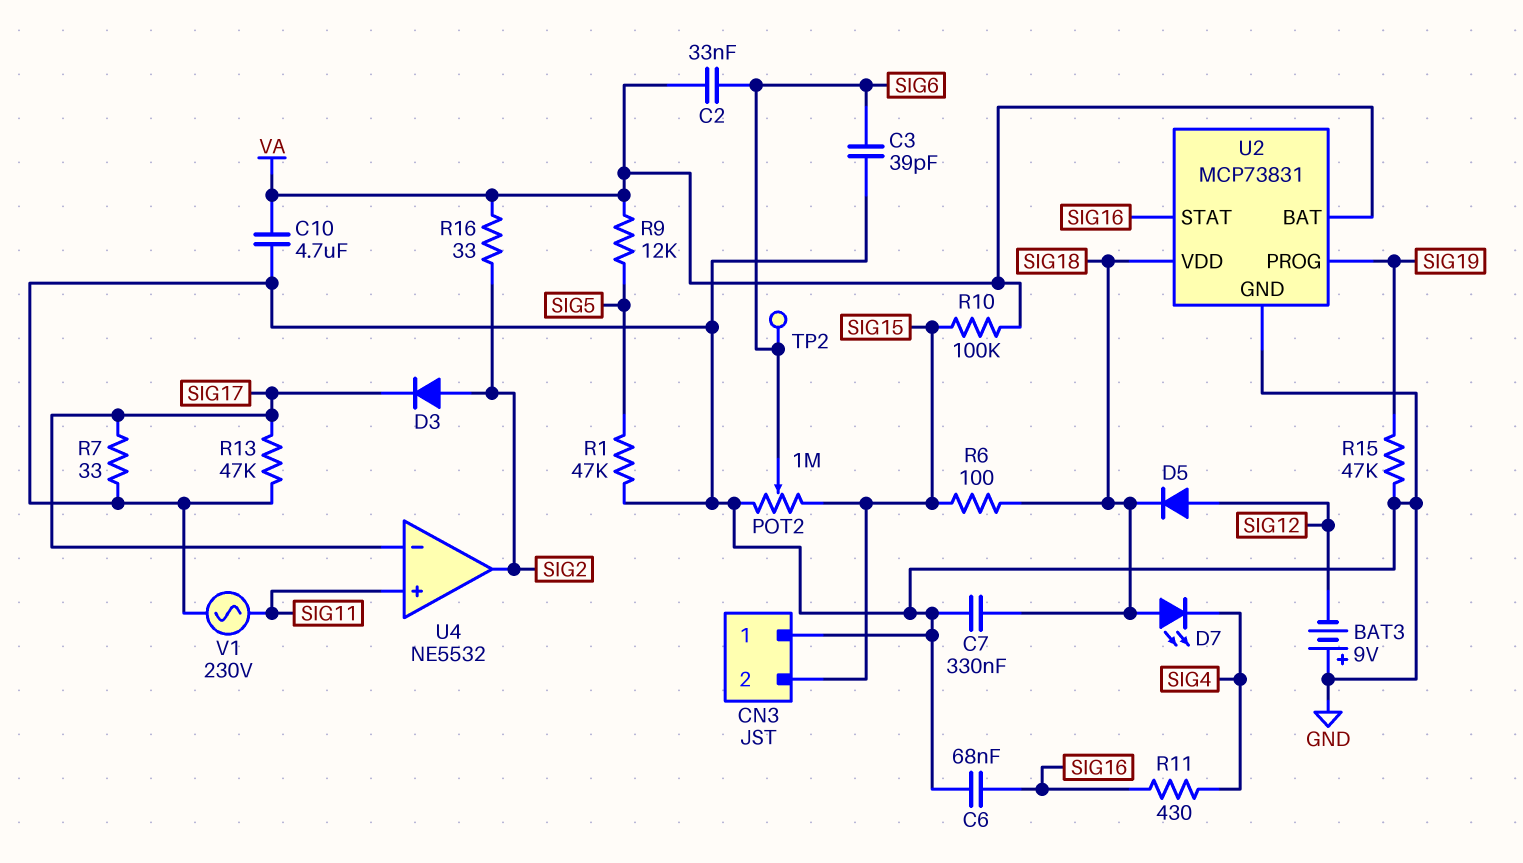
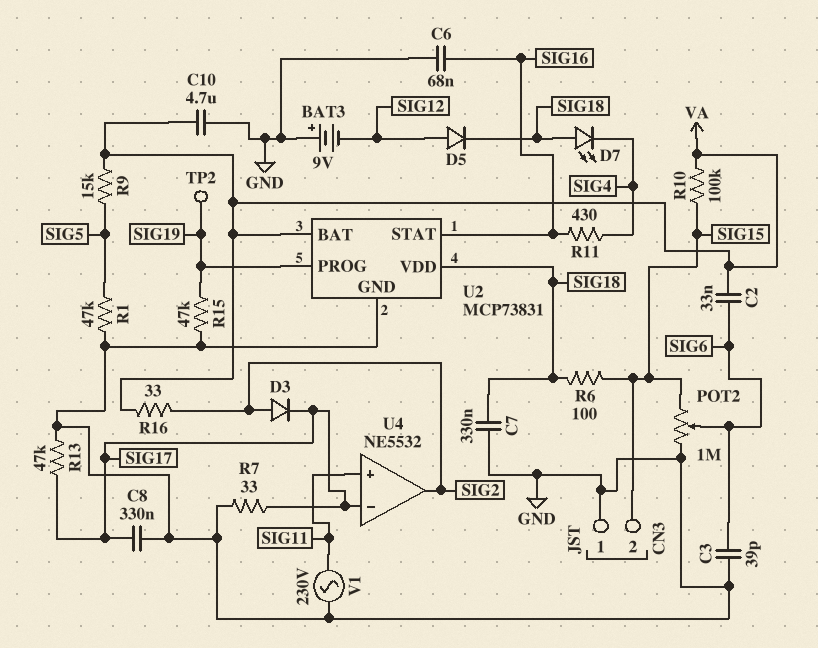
C8: none -> 330nF (GND, SIG17)
R9: 12k (SIG5, VA) -> 15k (SIG5, VA)
TP2: test point (SIG6) -> test point (SIG19)

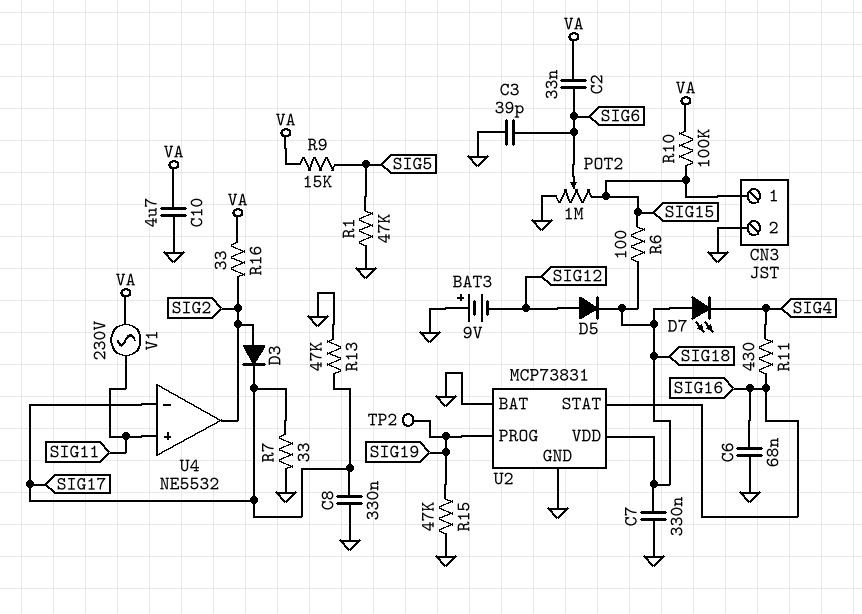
CN3 pin 1: GND -> SIG15
CN3 pin 2: SIG15 -> GND
U2 pin BAT: VA -> GND
V1: AC 230V (GND, SIG11) -> AC 230V (SIG11, VA)

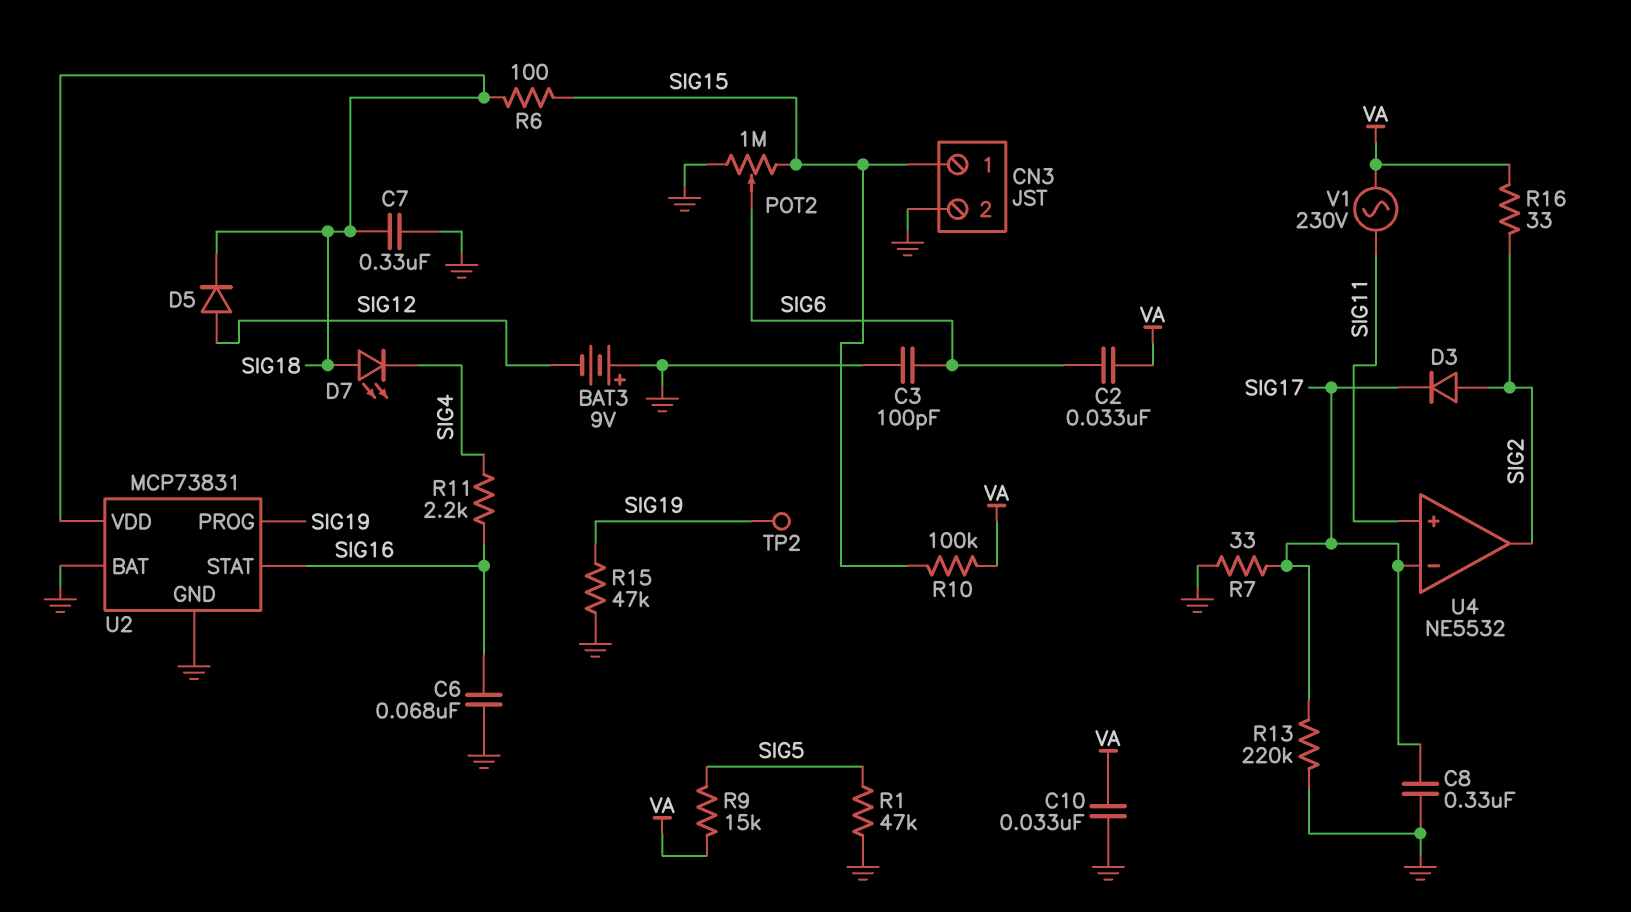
C3: 39pF (GND, SIG6) -> 100pF (GND, SIG6)
C10: 4.7uF (GND, VA) -> 33nF (GND, VA)
R11: 430 (SIG4, SIG16) -> 2.2k (SIG4, SIG16)
R13: 47k (GND, SIG17) -> 220k (GND, SIG17)

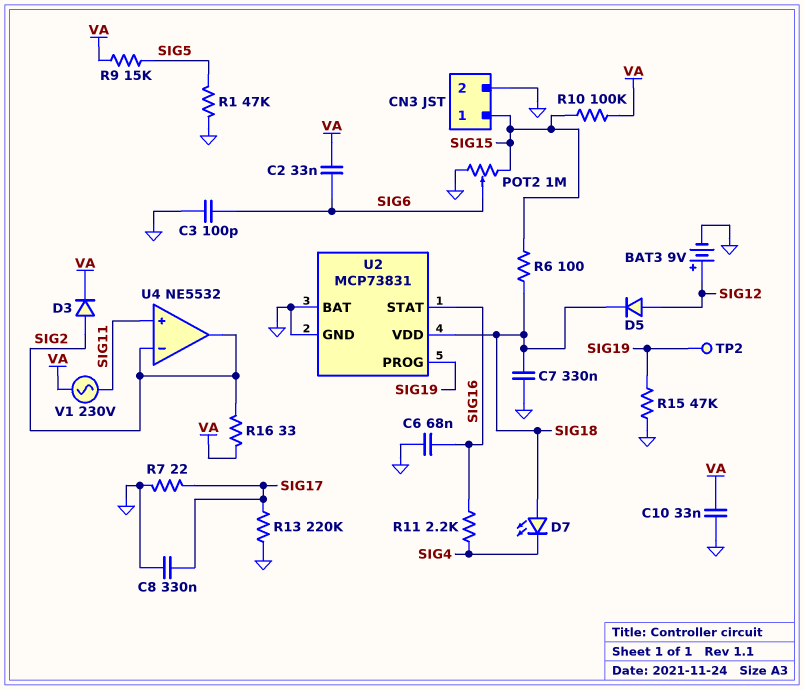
BAT3: 9V (plus GND, minus SIG12) -> 9V (plus SIG12, minus GND)
D3: diode (A SIG2, K SIG17) -> diode (A SIG2, K VA)
R7: 33 (GND, SIG17) -> 22 (GND, SIG17)
U4 pin in-: SIG17 -> SIG2

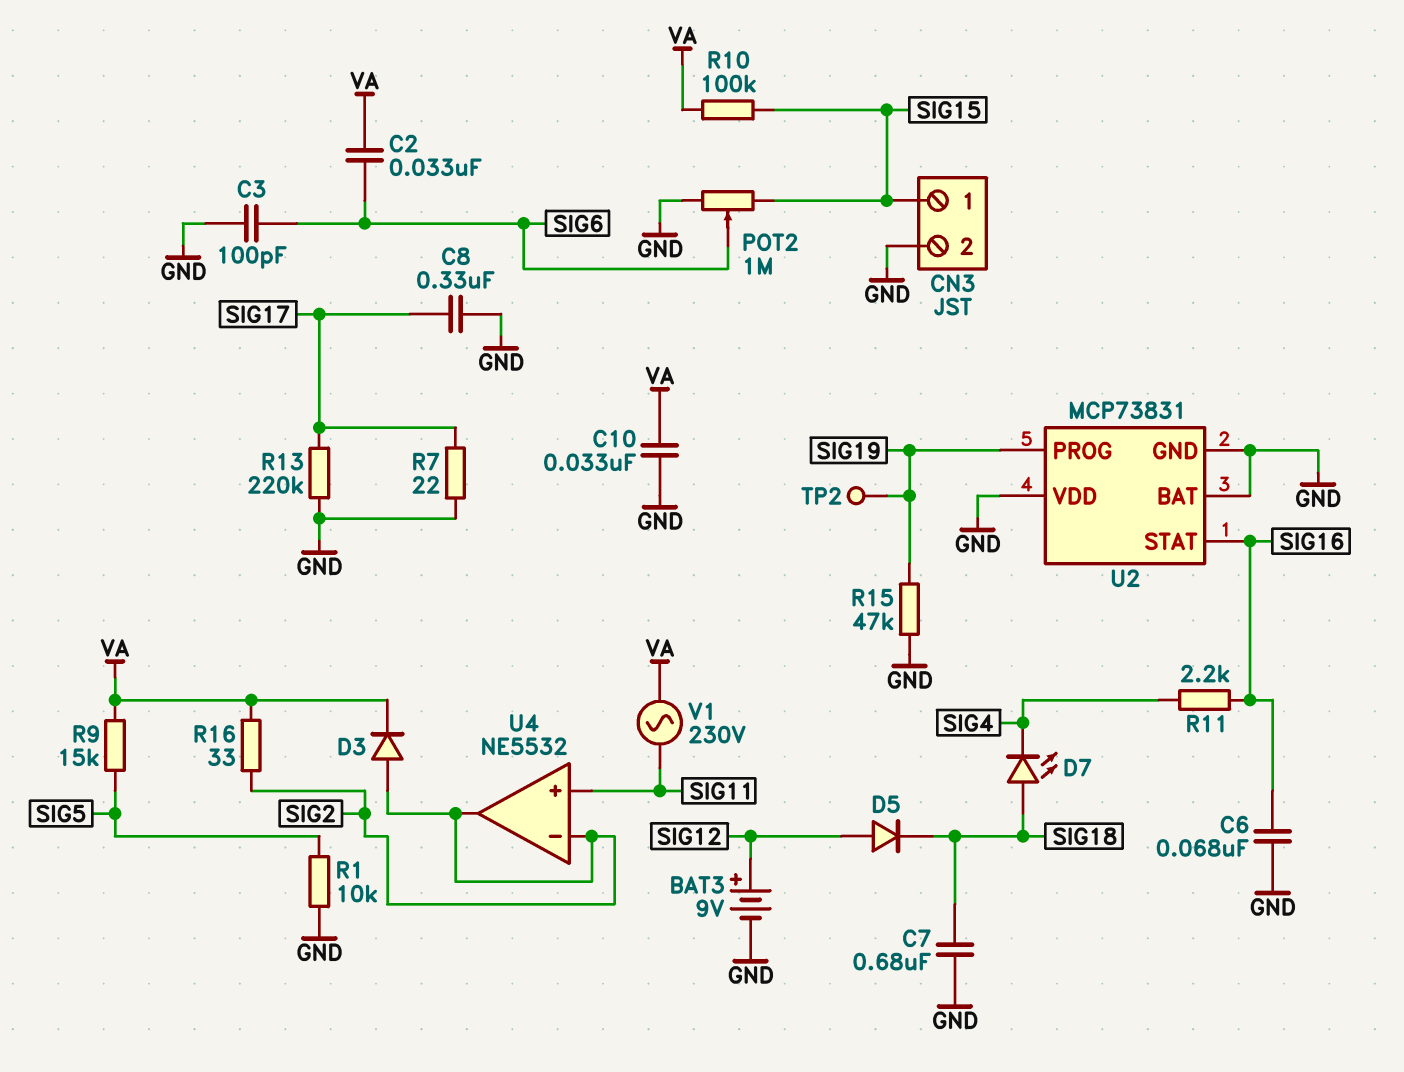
C7: 330nF (GND, SIG18) -> 680nF (GND, SIG18)
R1: 47k (GND, SIG5) -> 10k (GND, SIG5)
R6: 100 (SIG15, SIG18) -> none
U2 pin VDD: SIG18 -> GND

